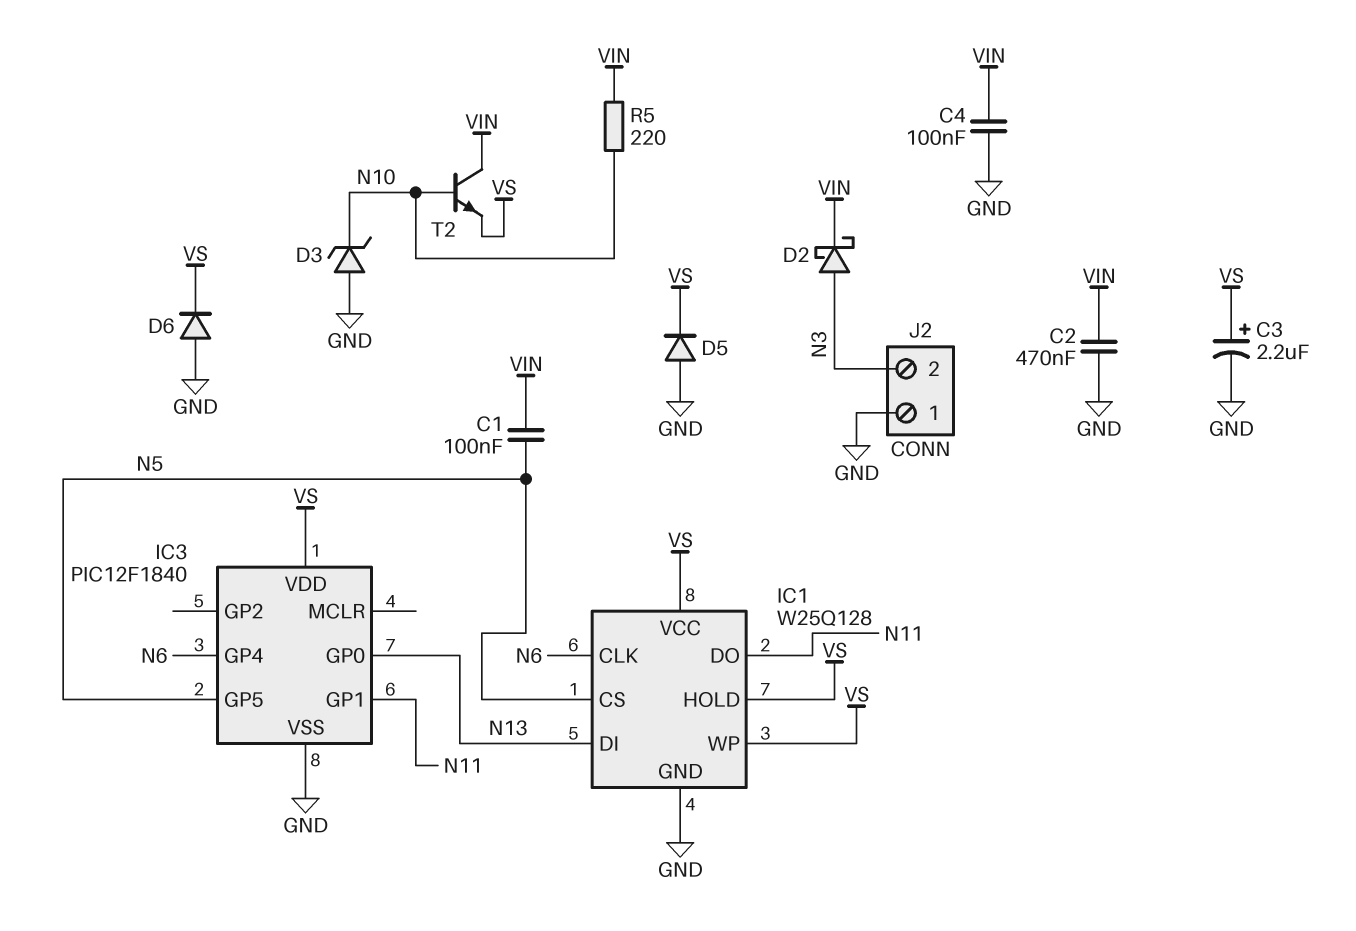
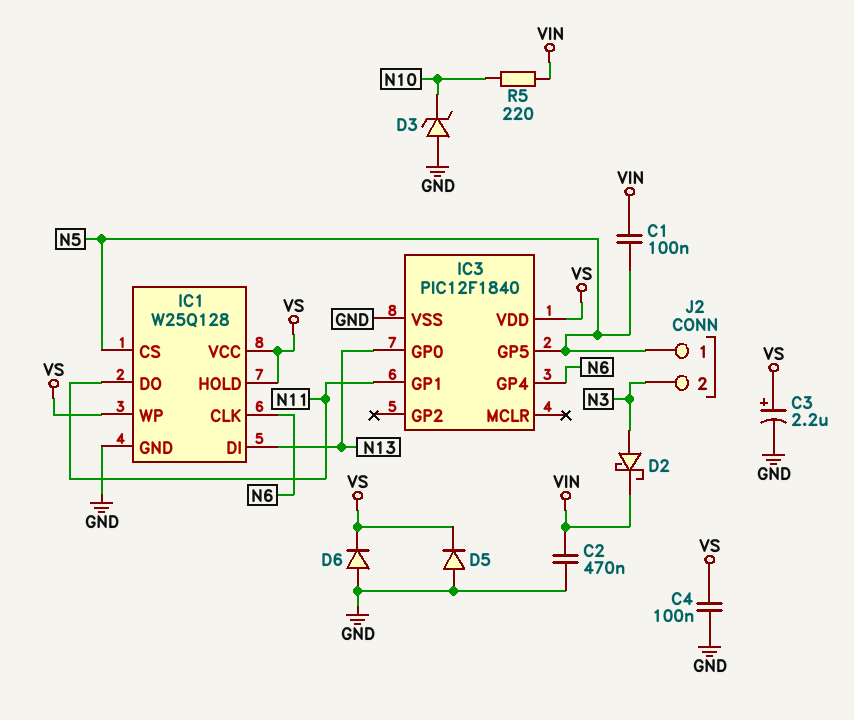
C4: 100nF (GND, VIN) -> 100nF (GND, VS)
J2 pin 1: GND -> N5
T2: NPN (B N10, C VIN, E VS) -> none

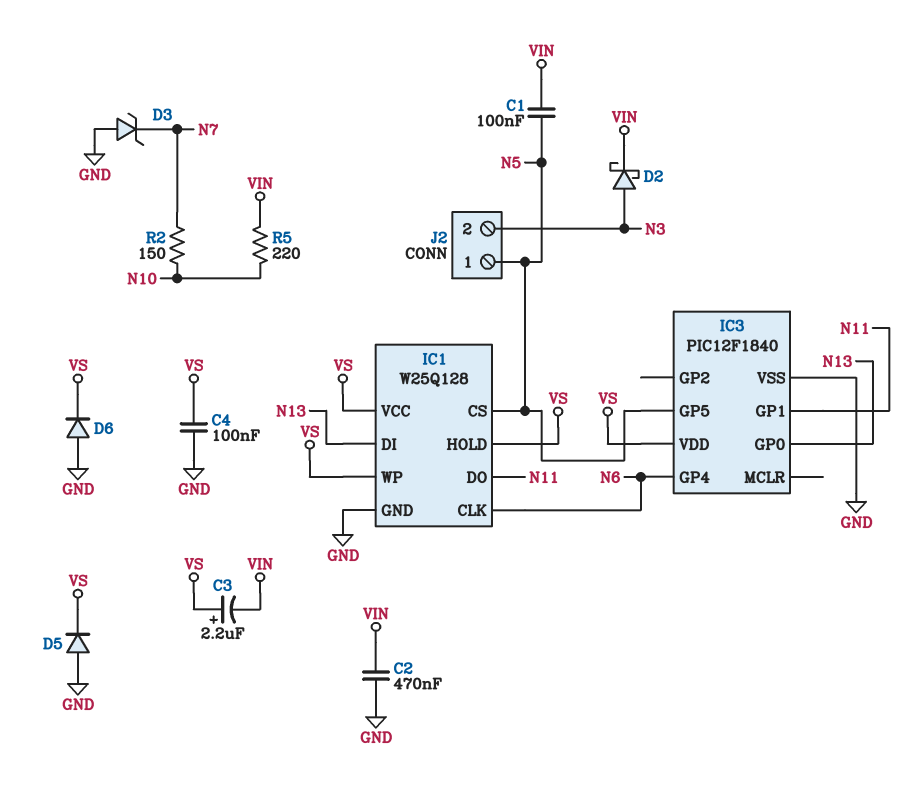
C3: 2.2uF (plus VS, minus GND) -> 2.2uF (plus VS, minus VIN)
D3: zener (A GND, K N10) -> zener (A GND, K N7)
R2: none -> 150 (N7, N10)

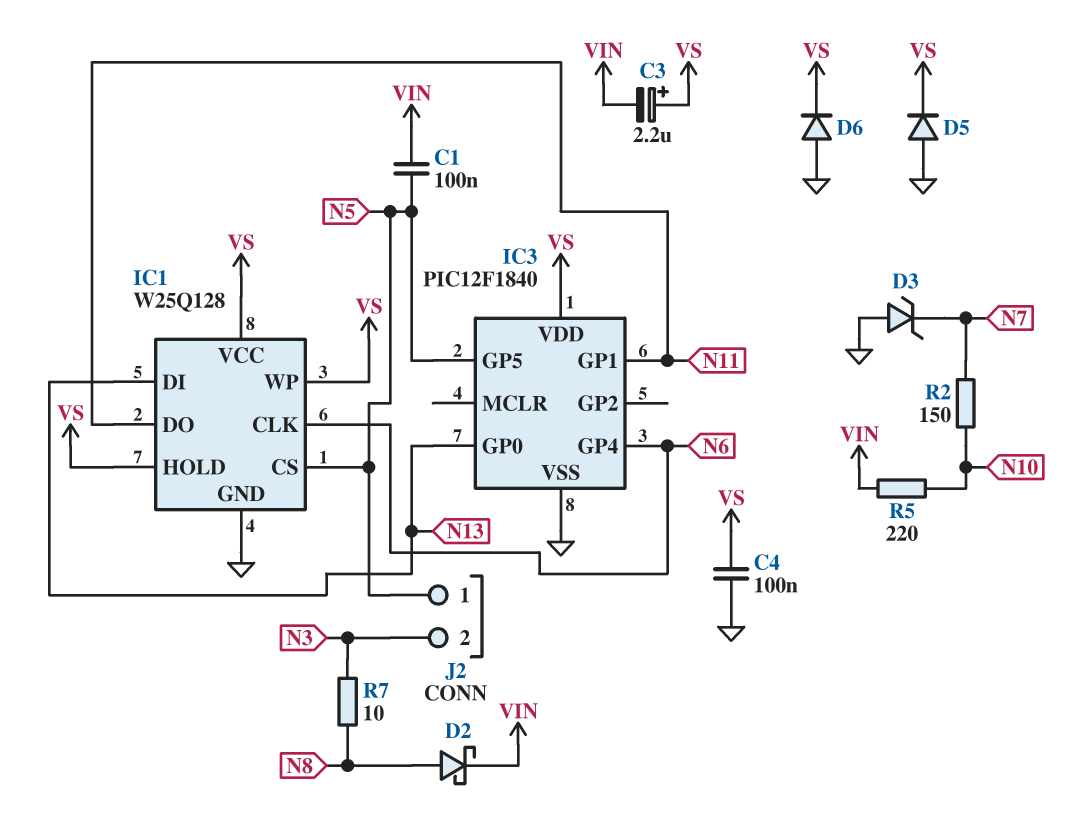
C2: 470nF (GND, VIN) -> none
D2: schottky (A N3, K VIN) -> schottky (A N8, K VIN)
R7: none -> 10 (N3, N8)

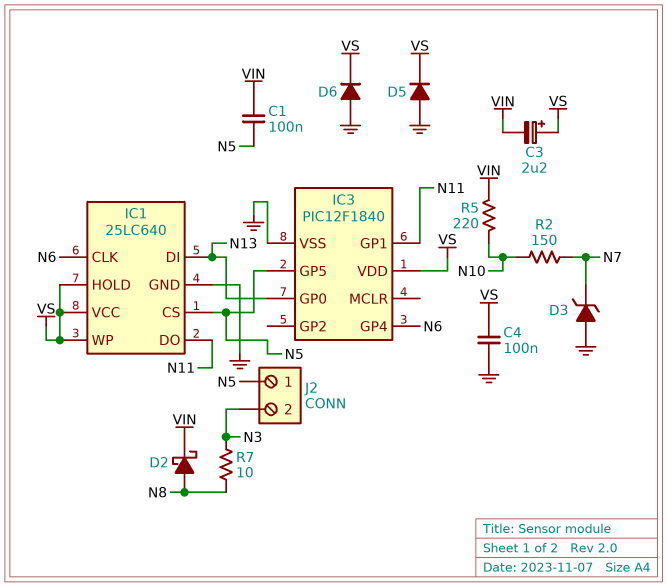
IC1: W25Q128 -> 25LC640

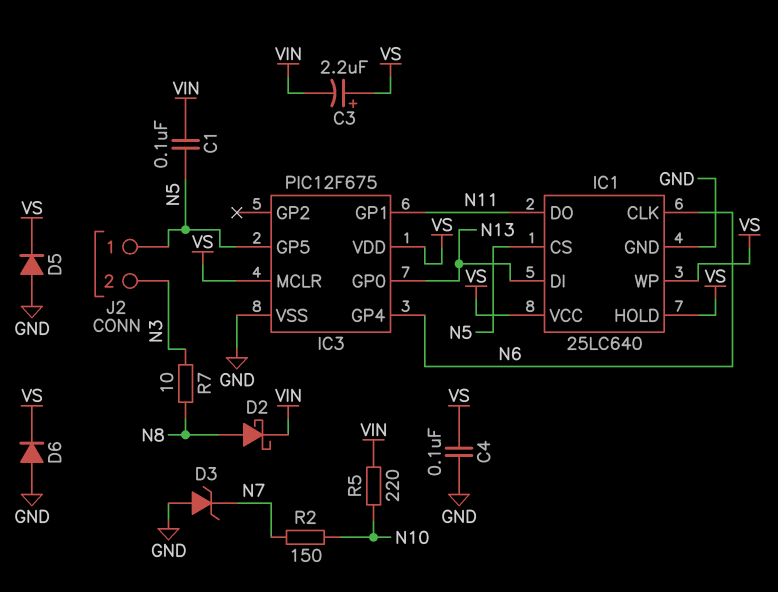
IC3: PIC12F1840 -> PIC12F675
IC3 pin MCLR: none -> VS

